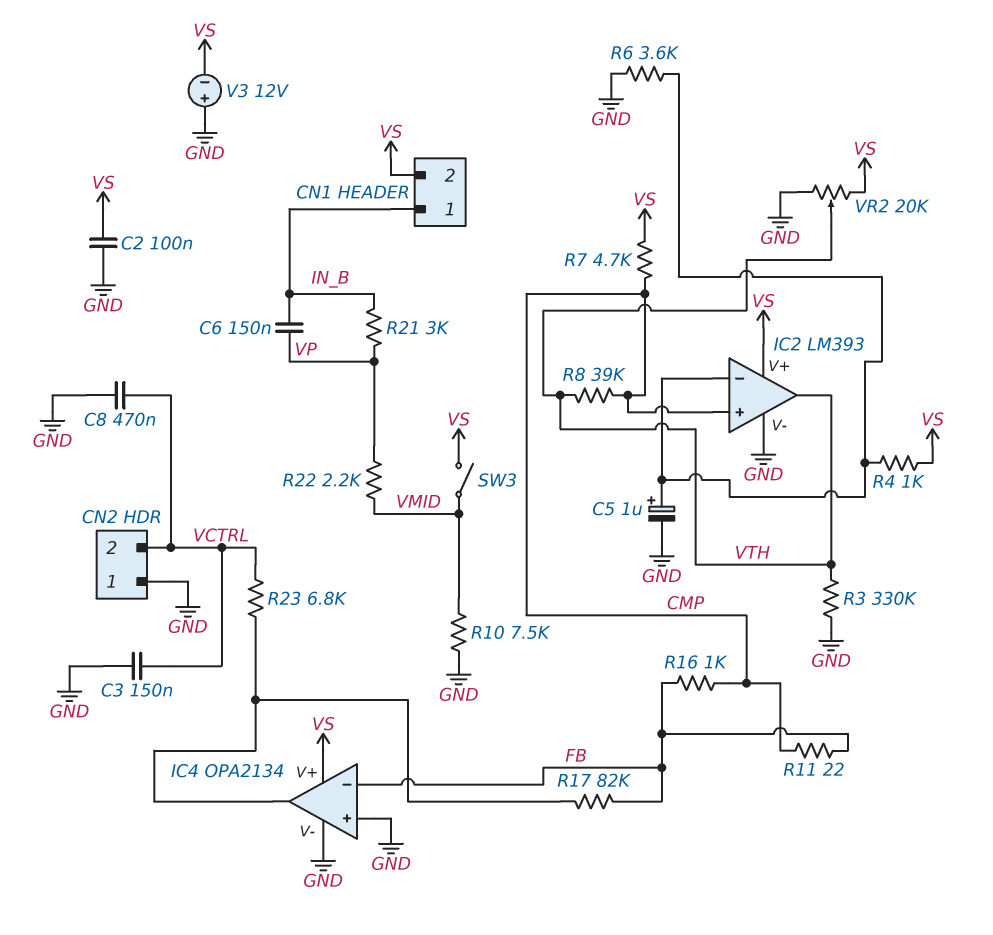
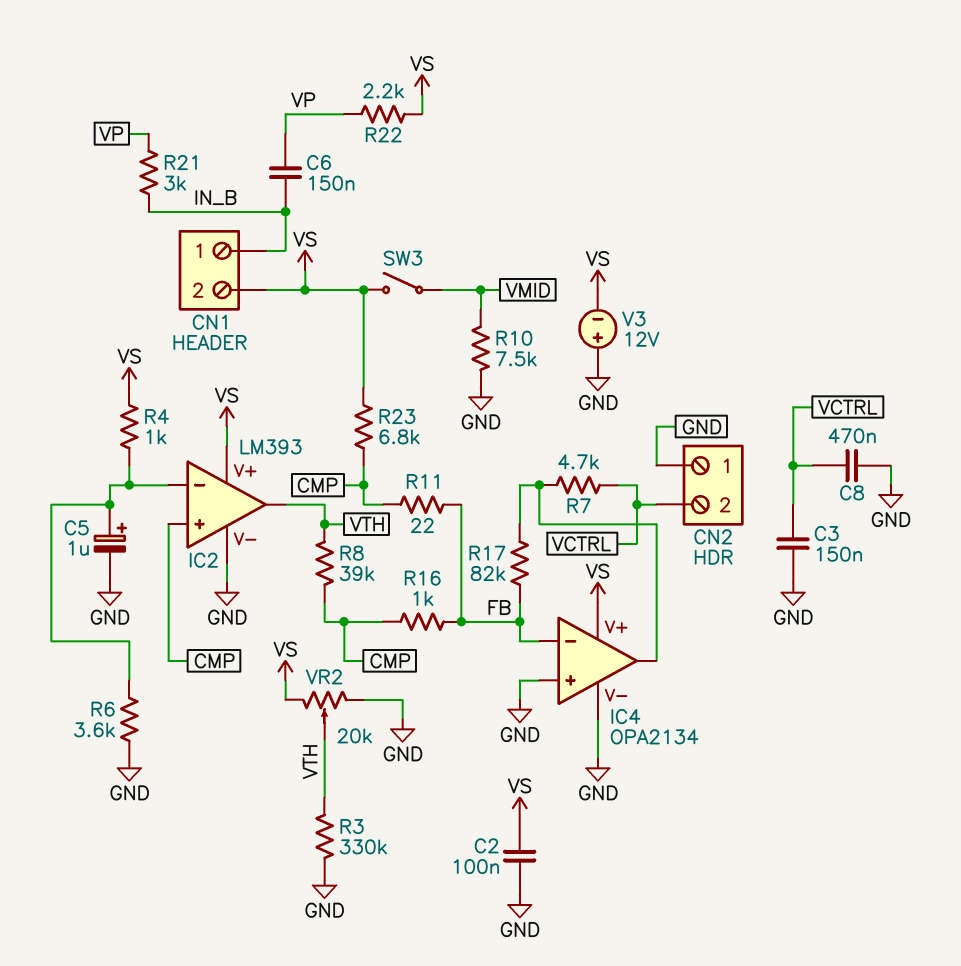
R7: 4.7k (CMP, VS) -> 4.7k (IC4/out, VCTRL)
R22: 2.2k (VMID, VP) -> 2.2k (VP, VS)
R23: 6.8k (IC4/out, VCTRL) -> 6.8k (CMP, VS)

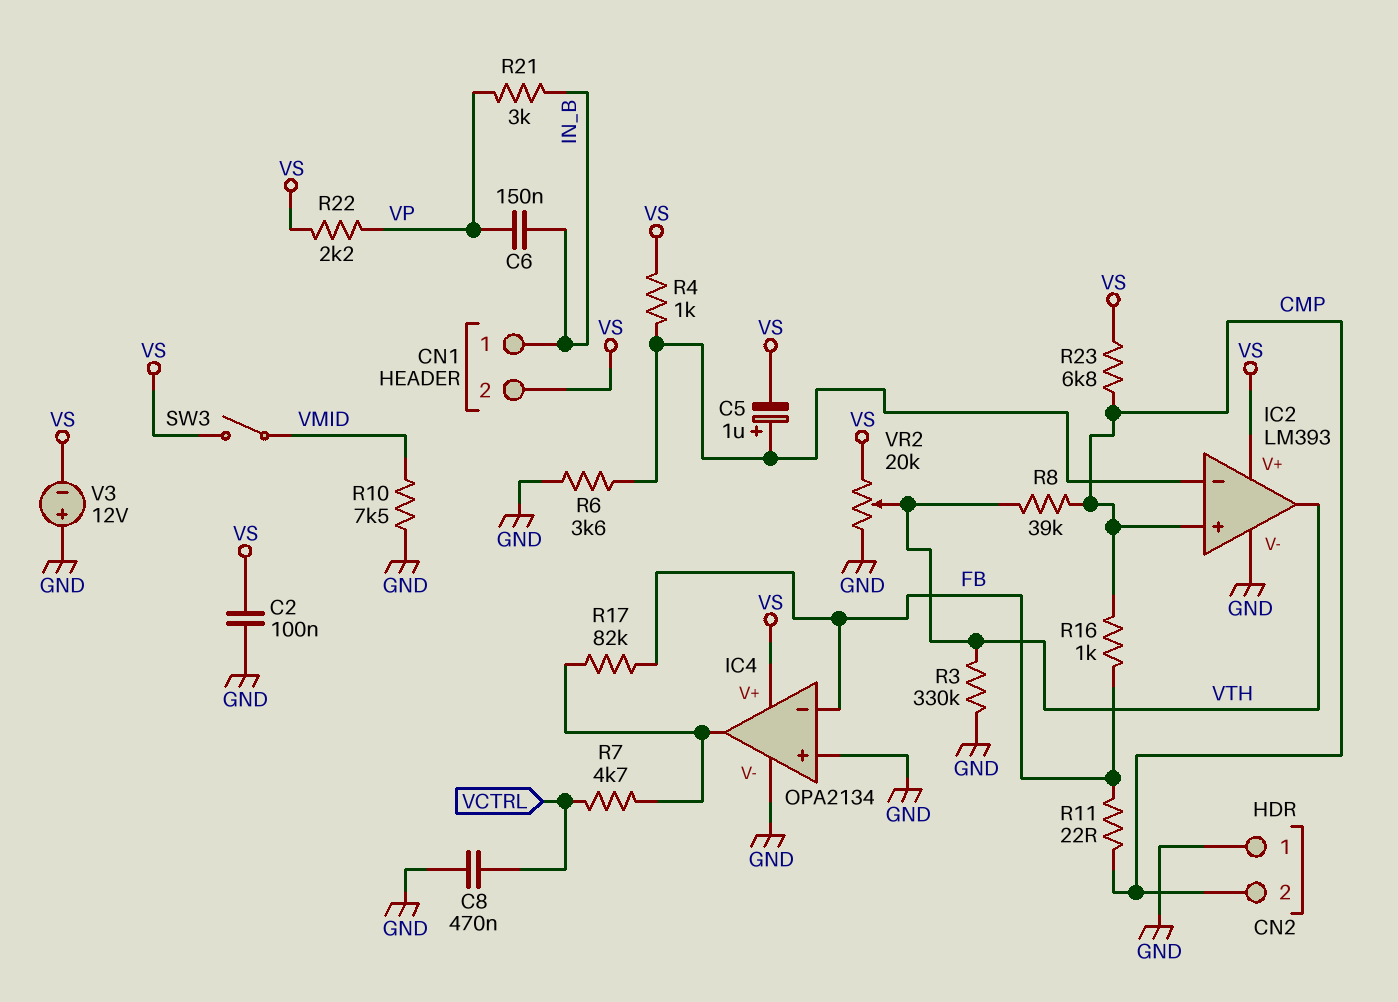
C3: 150nF (GND, VCTRL) -> none
C5: 1uF (plus IC2/in-, minus GND) -> 1uF (plus IC2/in-, minus VS)
CN2 pin 2: VCTRL -> CMP

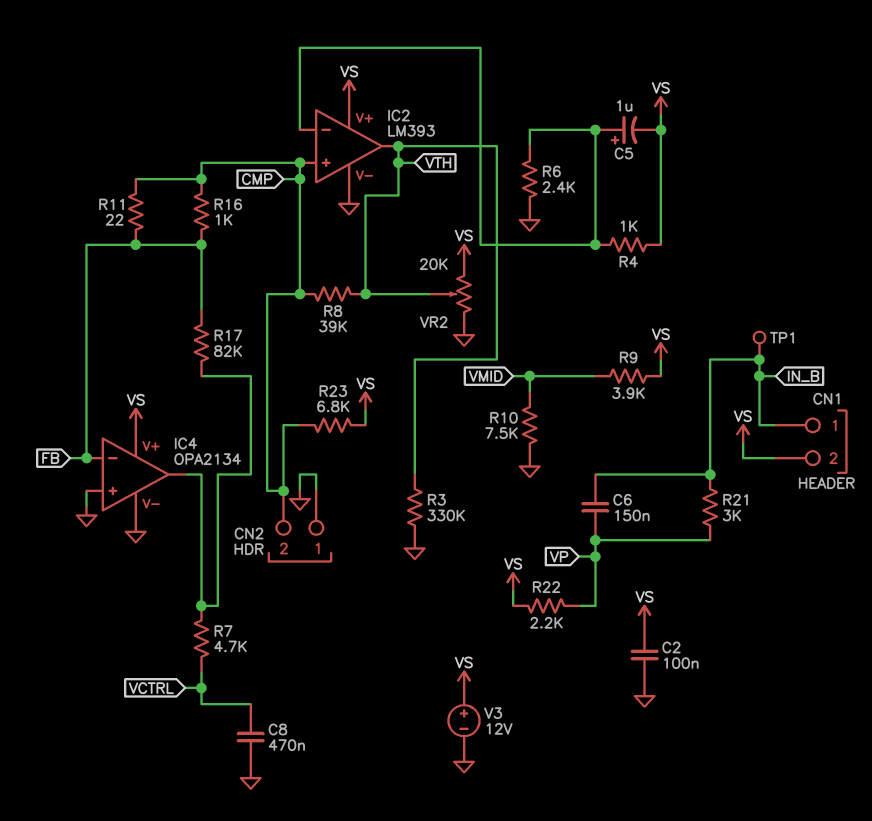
R6: 3.6k (GND, IC2/in-) -> 2.4k (GND, IC2/in-)
R9: none -> 3.9k (VMID, VS)
SW3: switch (VMID, VS) -> none
TP1: none -> test point (IN_B)
V3: 12V (plus GND, minus VS) -> 12V (plus VS, minus GND)

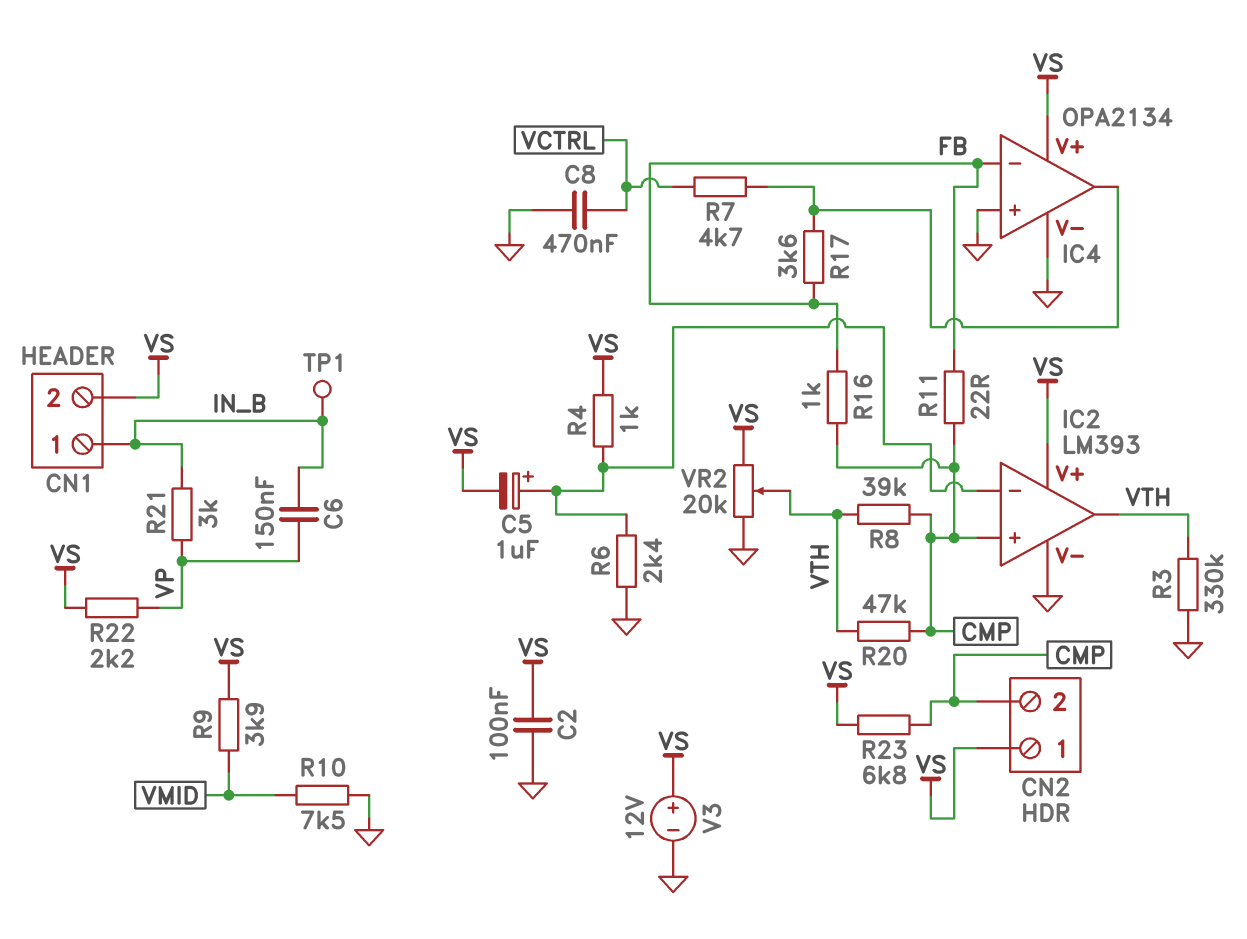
CN2 pin 1: GND -> VS
R17: 82k (FB, IC4/out) -> 3.6k (FB, IC4/out)
R20: none -> 47k (CMP, VTH)

